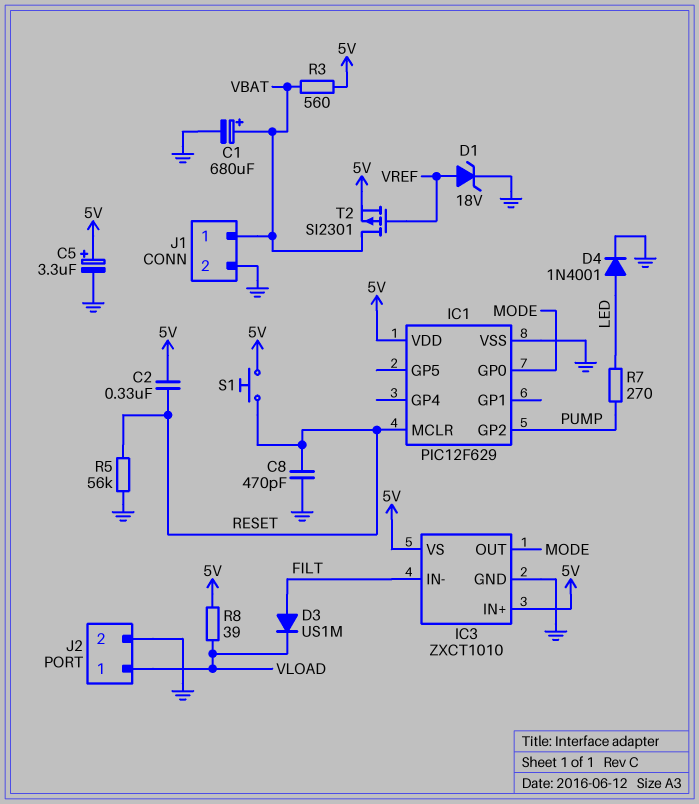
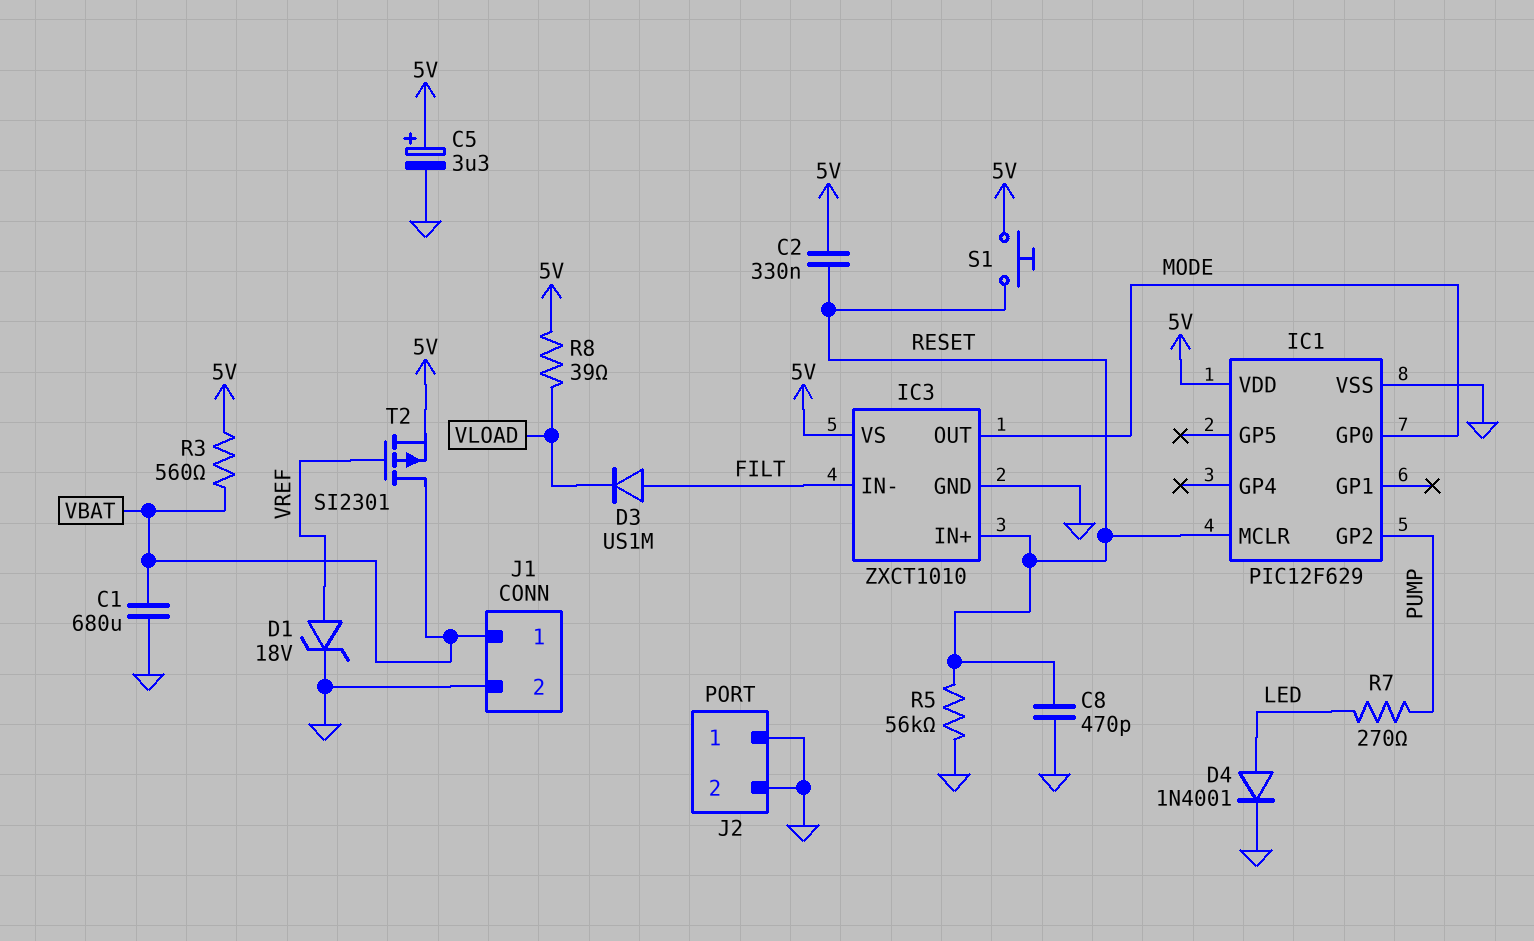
C1: 680uF (plus VBAT, minus GND) -> 680uF (GND, VBAT)
IC3 pin IN+: 5V -> RESET
J2 pin 1: VLOAD -> GND

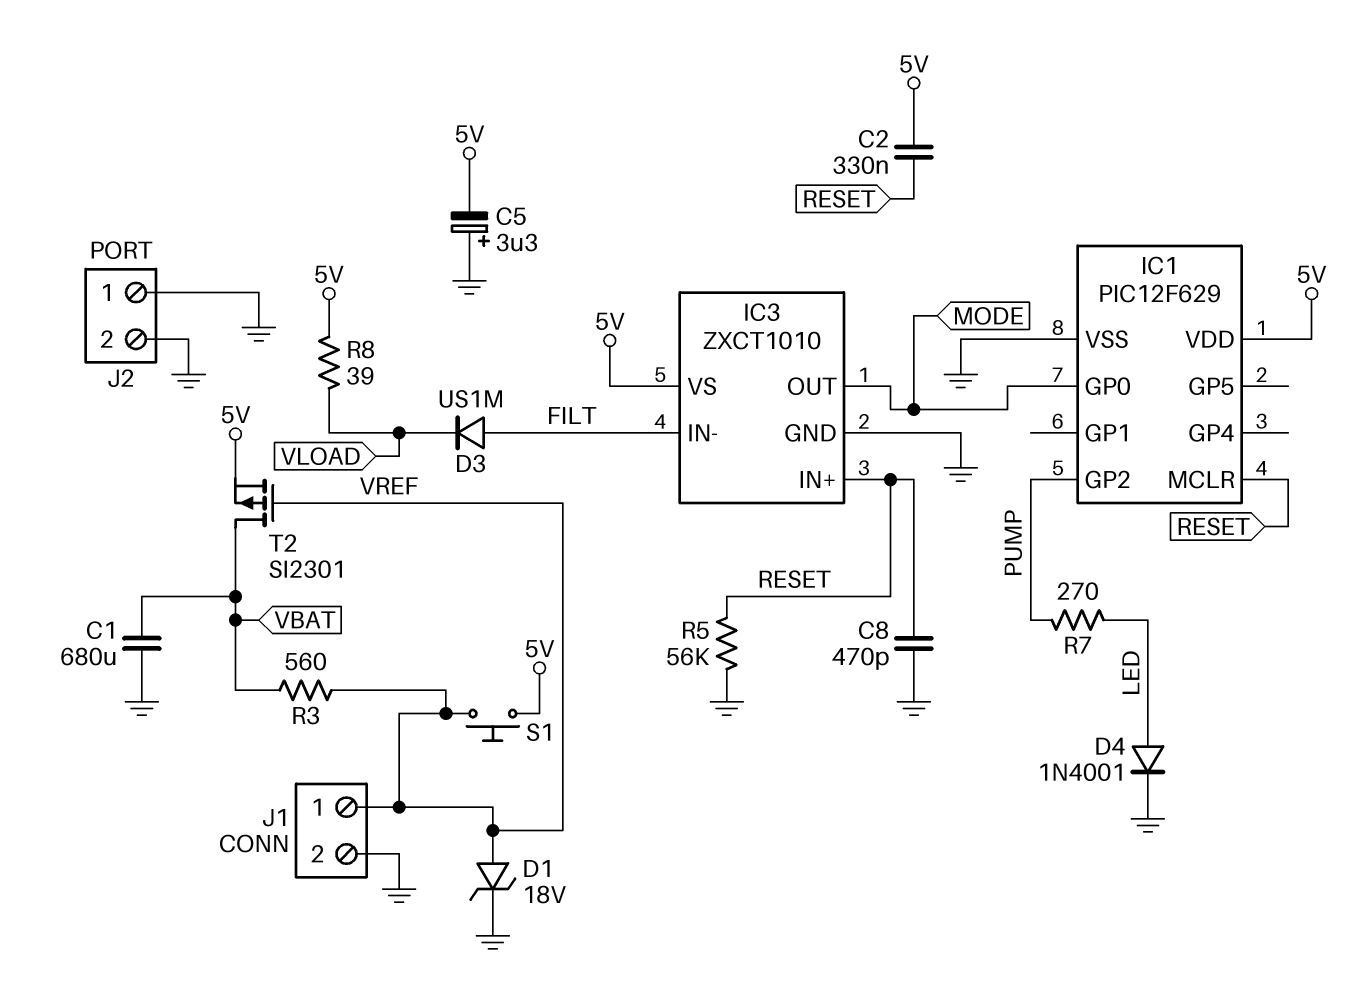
C5: 3.3uF (plus 5V, minus GND) -> 3.3uF (plus GND, minus 5V)
J1 pin 1: VBAT -> VREF
R3: 560 (5V, VBAT) -> 560 (VBAT, VREF)
S1: button (5V, RESET) -> button (5V, VREF)

